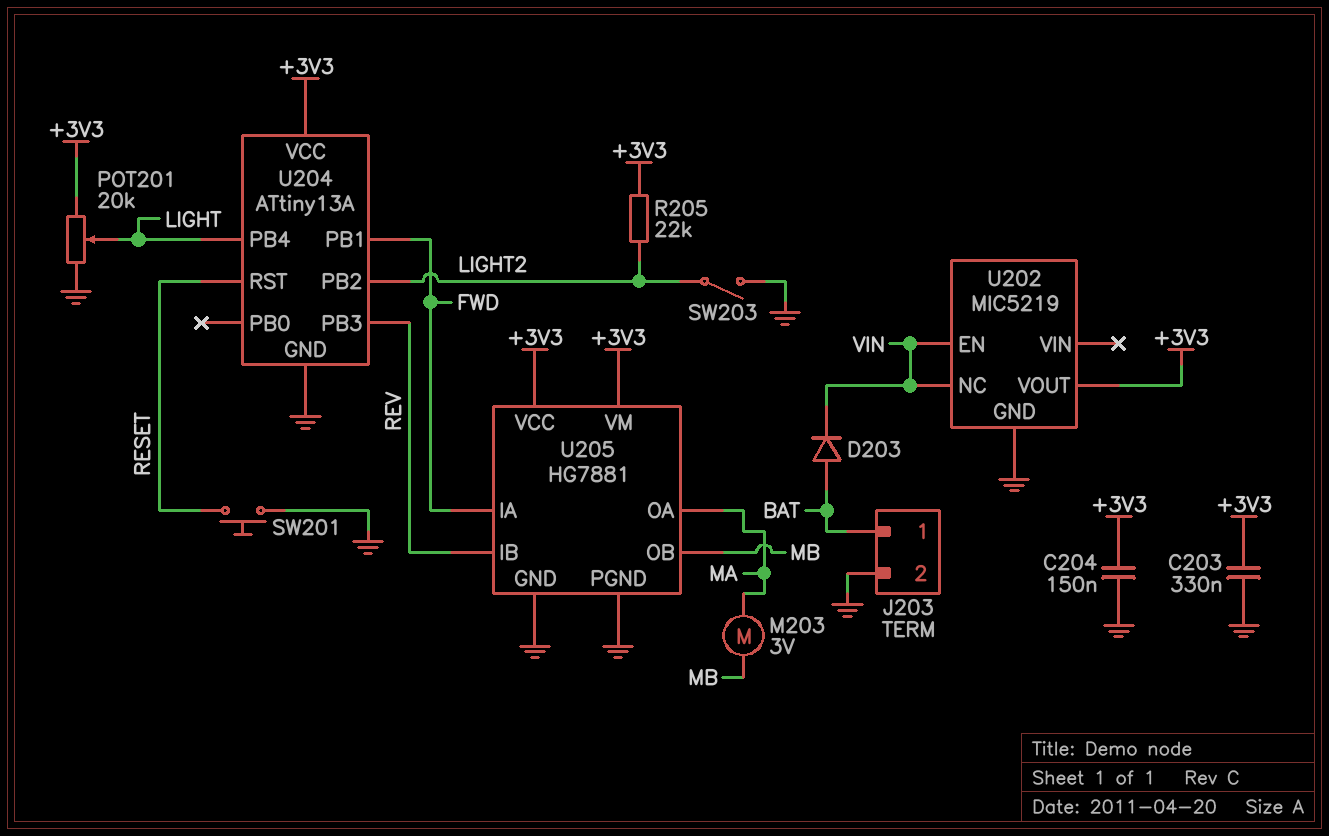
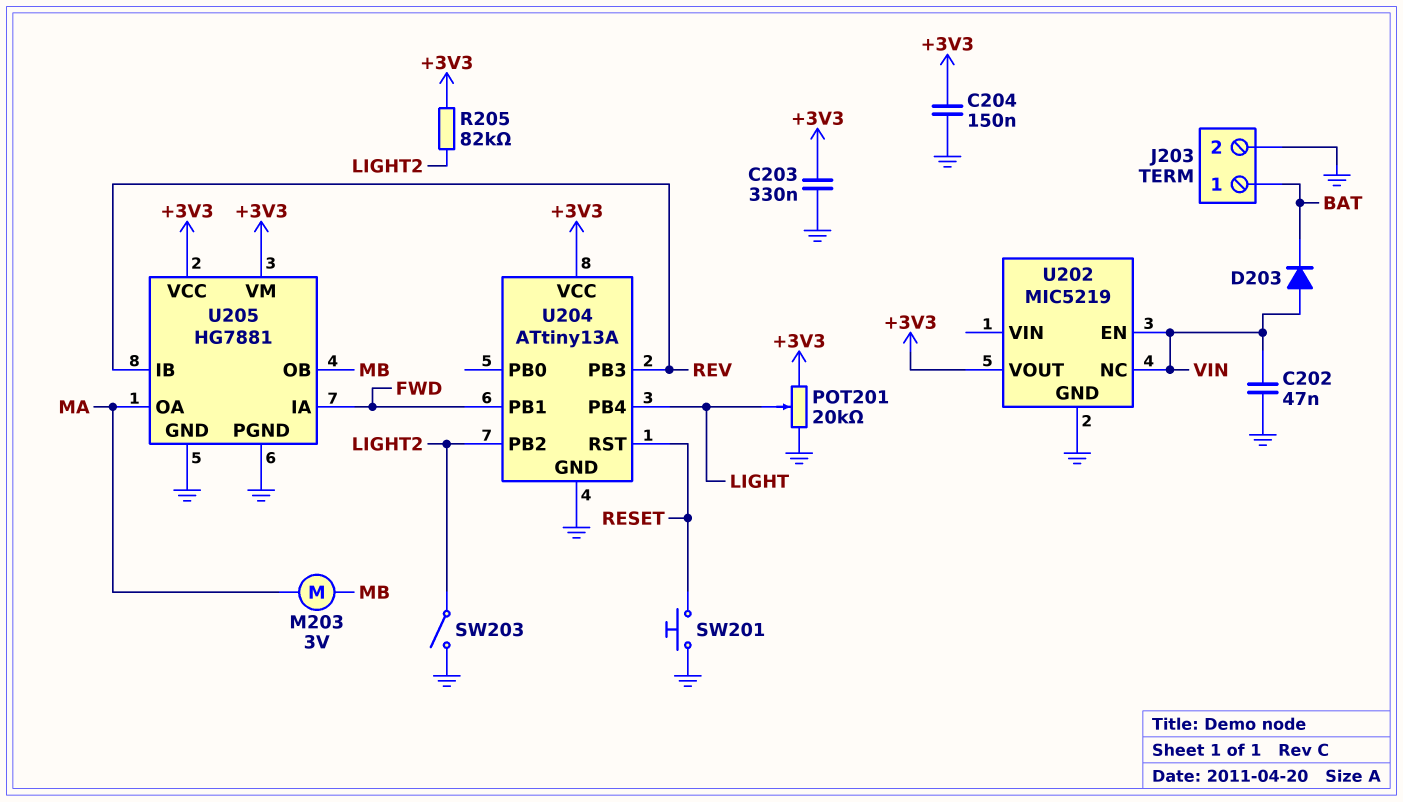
C202: none -> 47nF (GND, VIN)
D203: diode (A BAT, K VIN) -> diode (A VIN, K BAT)
R205: 22k (+3V3, LIGHT2) -> 82k (+3V3, LIGHT2)

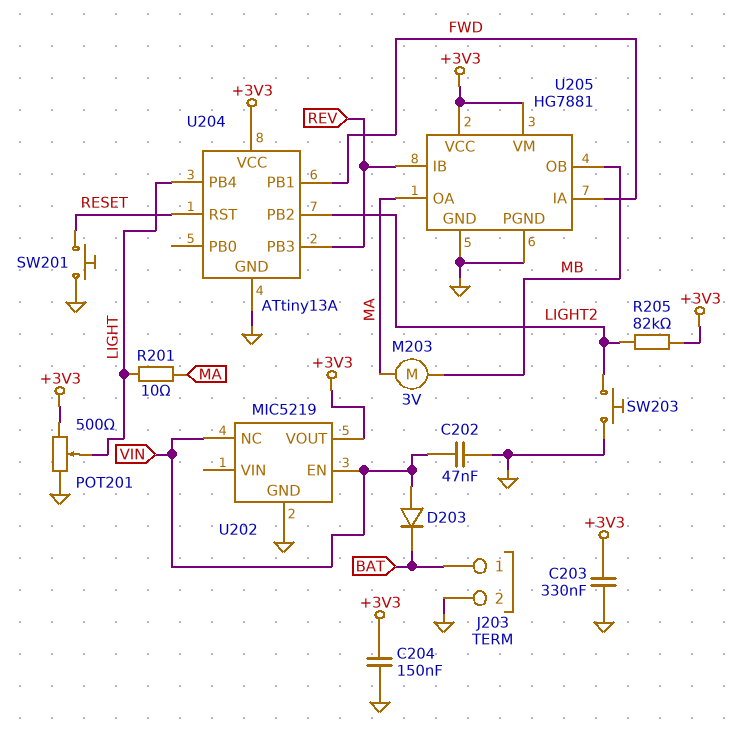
POT201: 20k (+3V3, GND, wiper LIGHT) -> 500 (+3V3, GND, wiper LIGHT)
R201: none -> 10 (LIGHT, MA)
SW203: switch (GND, LIGHT2) -> button (GND, LIGHT2)

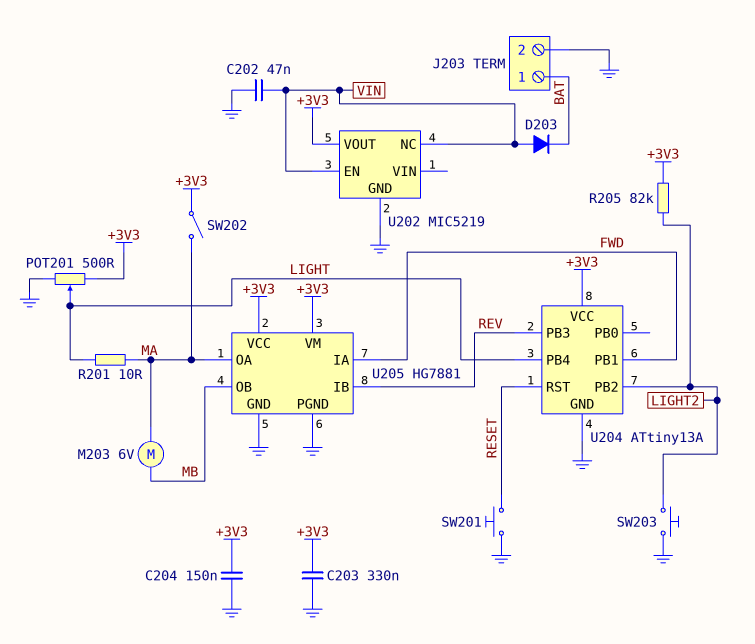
M203: motor 3V (MA, MB) -> motor 6V (MA, MB)
SW202: none -> switch (+3V3, MA)

